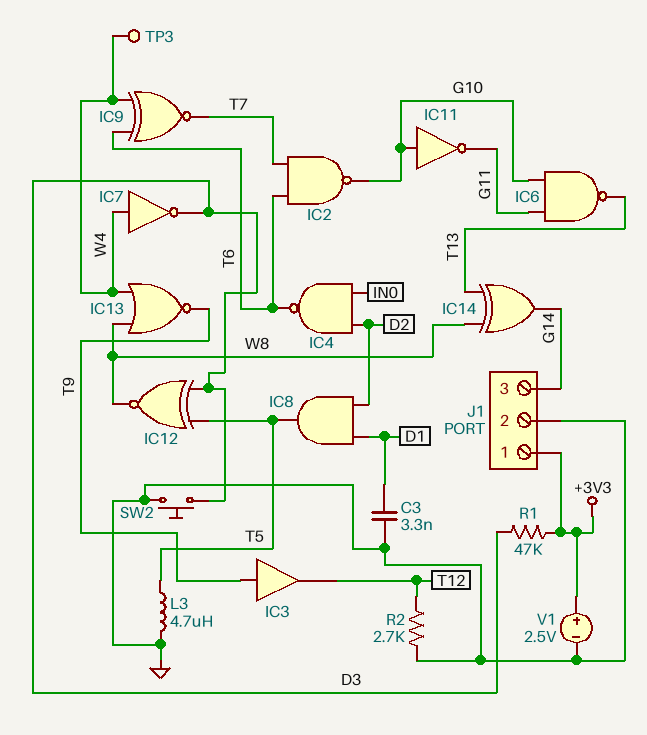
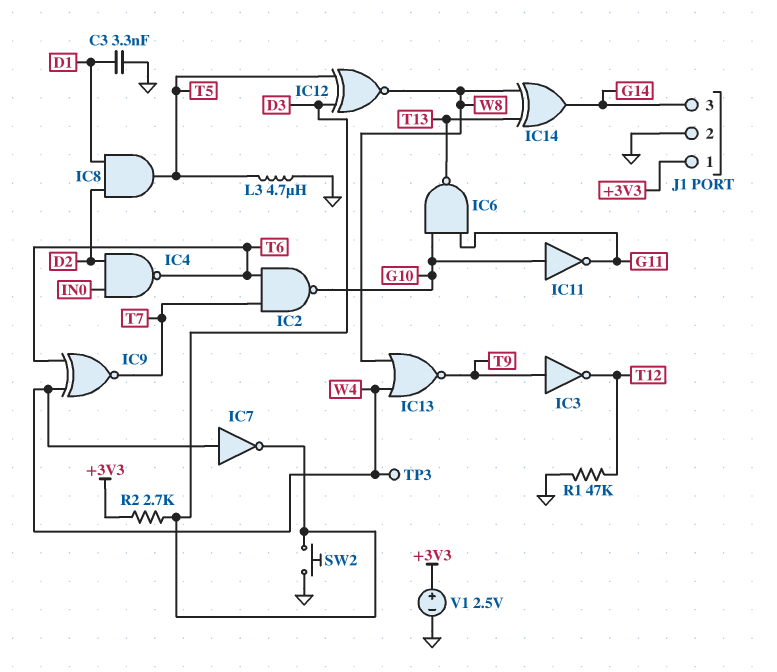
IC3: buffer (in T9, out T12) -> NOT (in T9, out T12)
R1: 47k (+3V3, D3) -> 47k (GND, T12)
R2: 2.7k (GND, T12) -> 2.7k (+3V3, D3)

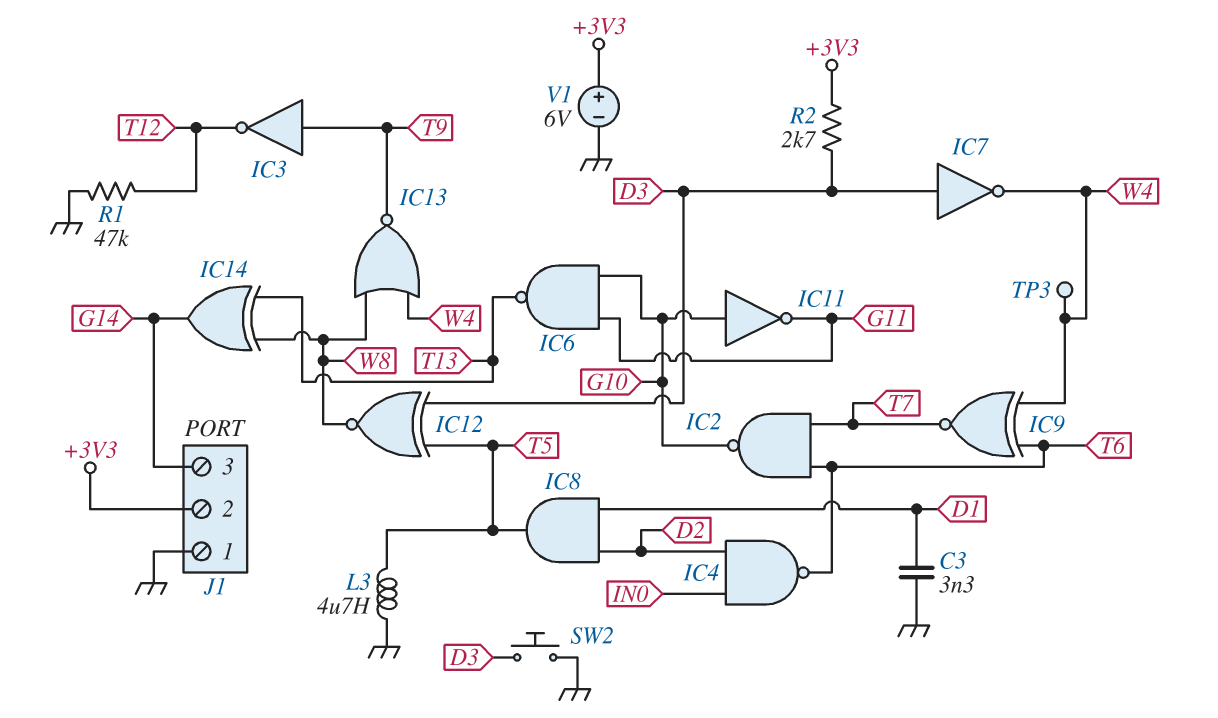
IC7: NOT (in W4, out D3) -> NOT (in D3, out W4)
J1 pin 1: +3V3 -> GND
J1 pin 2: GND -> +3V3
V1: 2.5V (plus +3V3, minus GND) -> 6V (plus +3V3, minus GND)

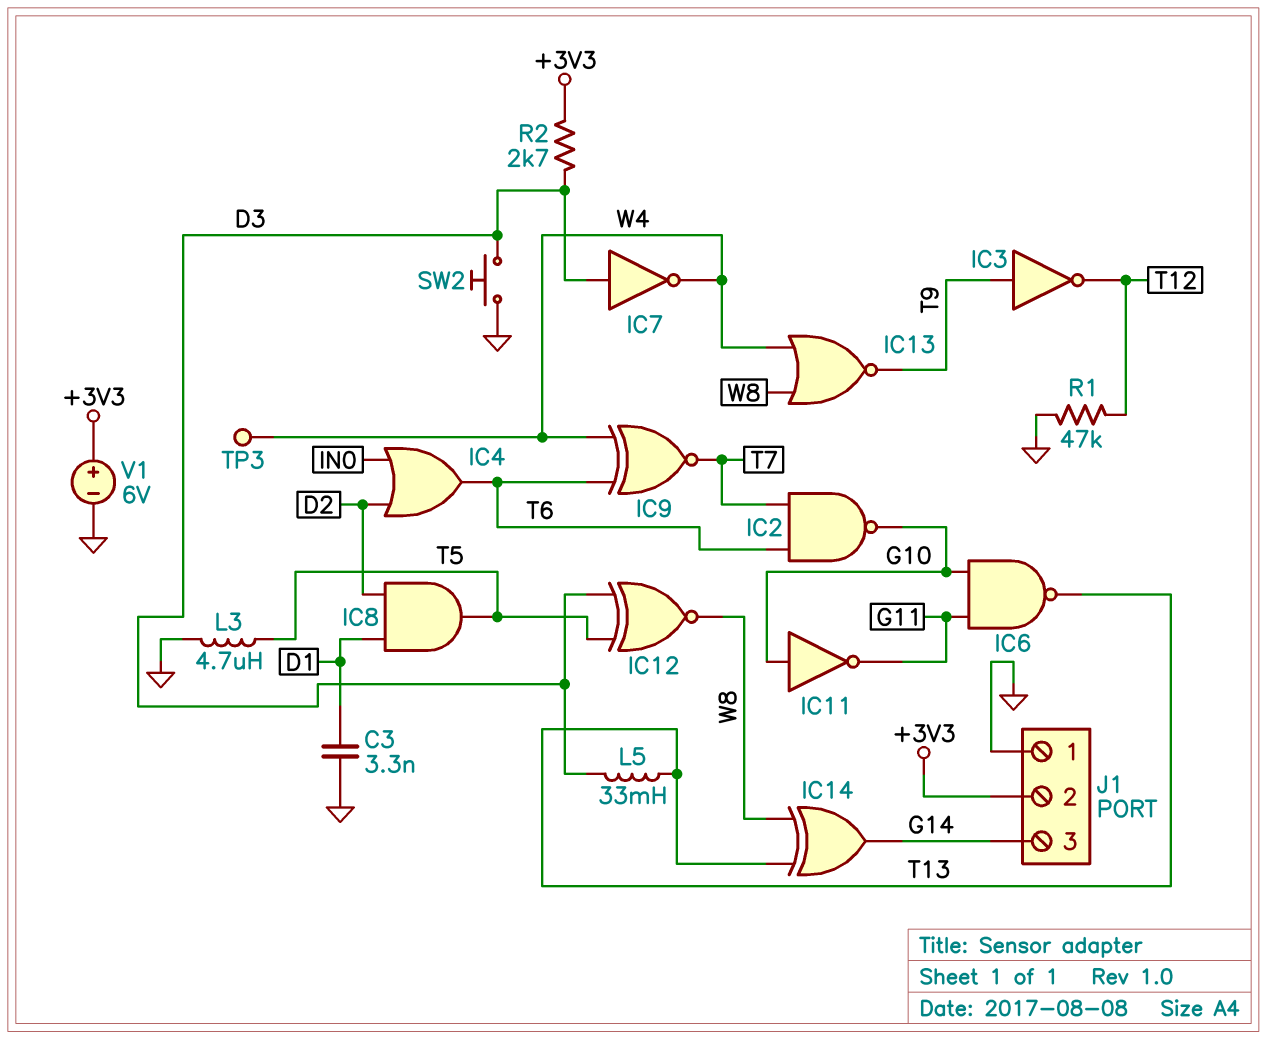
IC4: NAND (in D2, in IN0, out T6) -> OR (in D2, in IN0, out T6)
L5: none -> 33mH (D3, T13)

